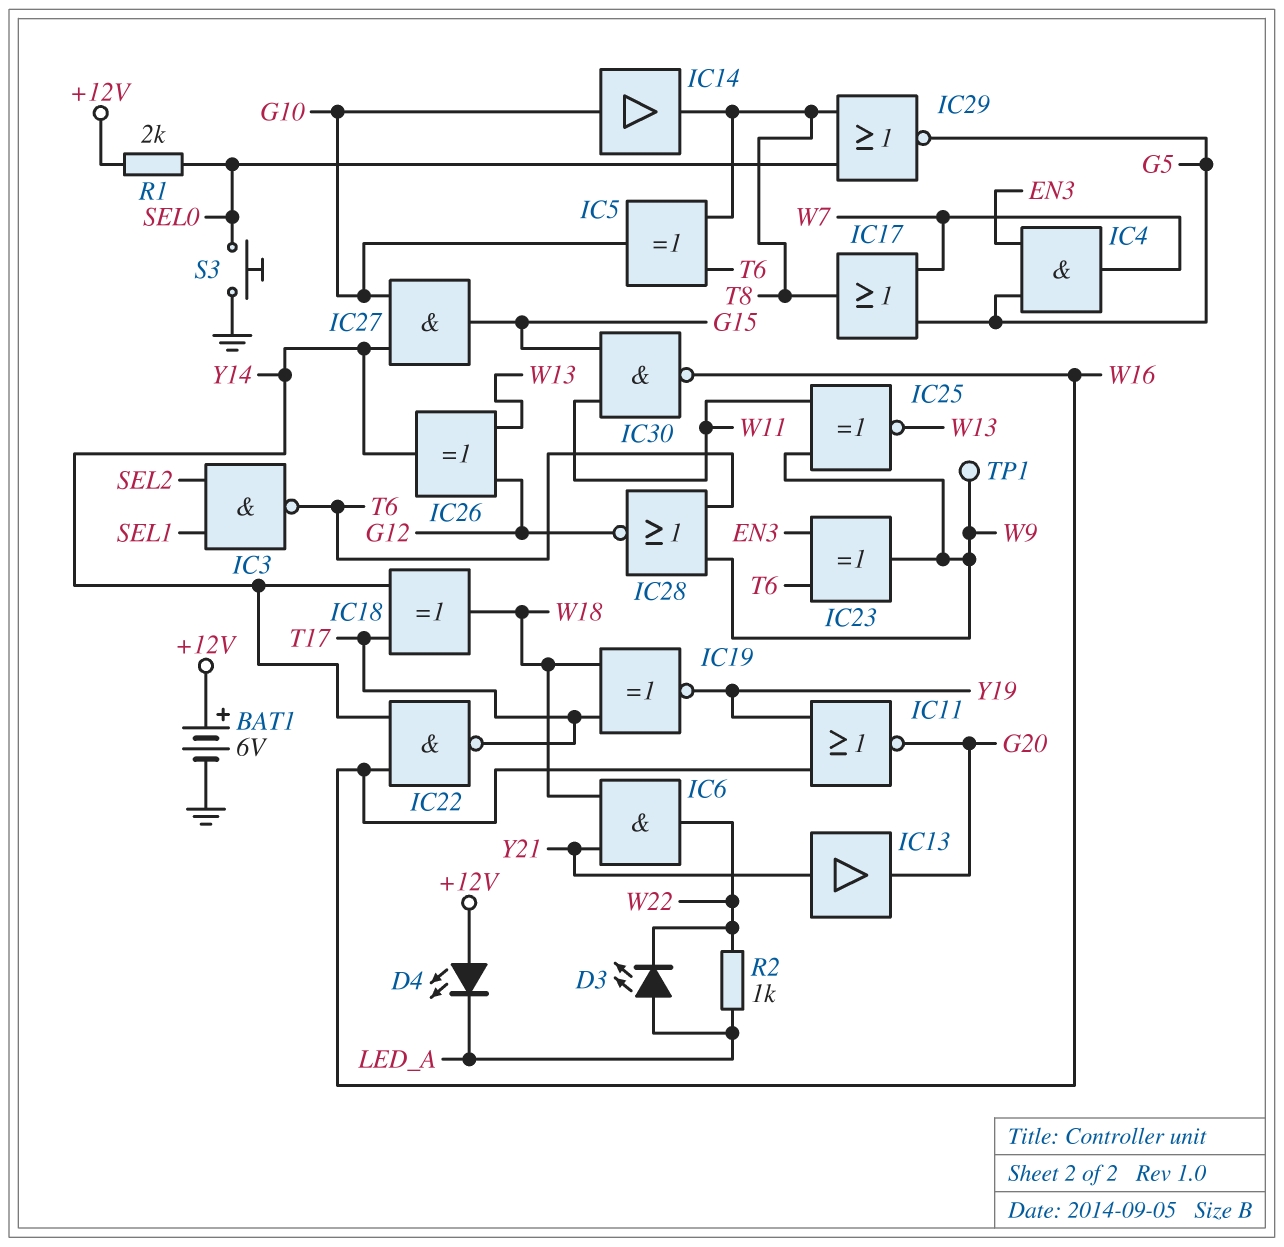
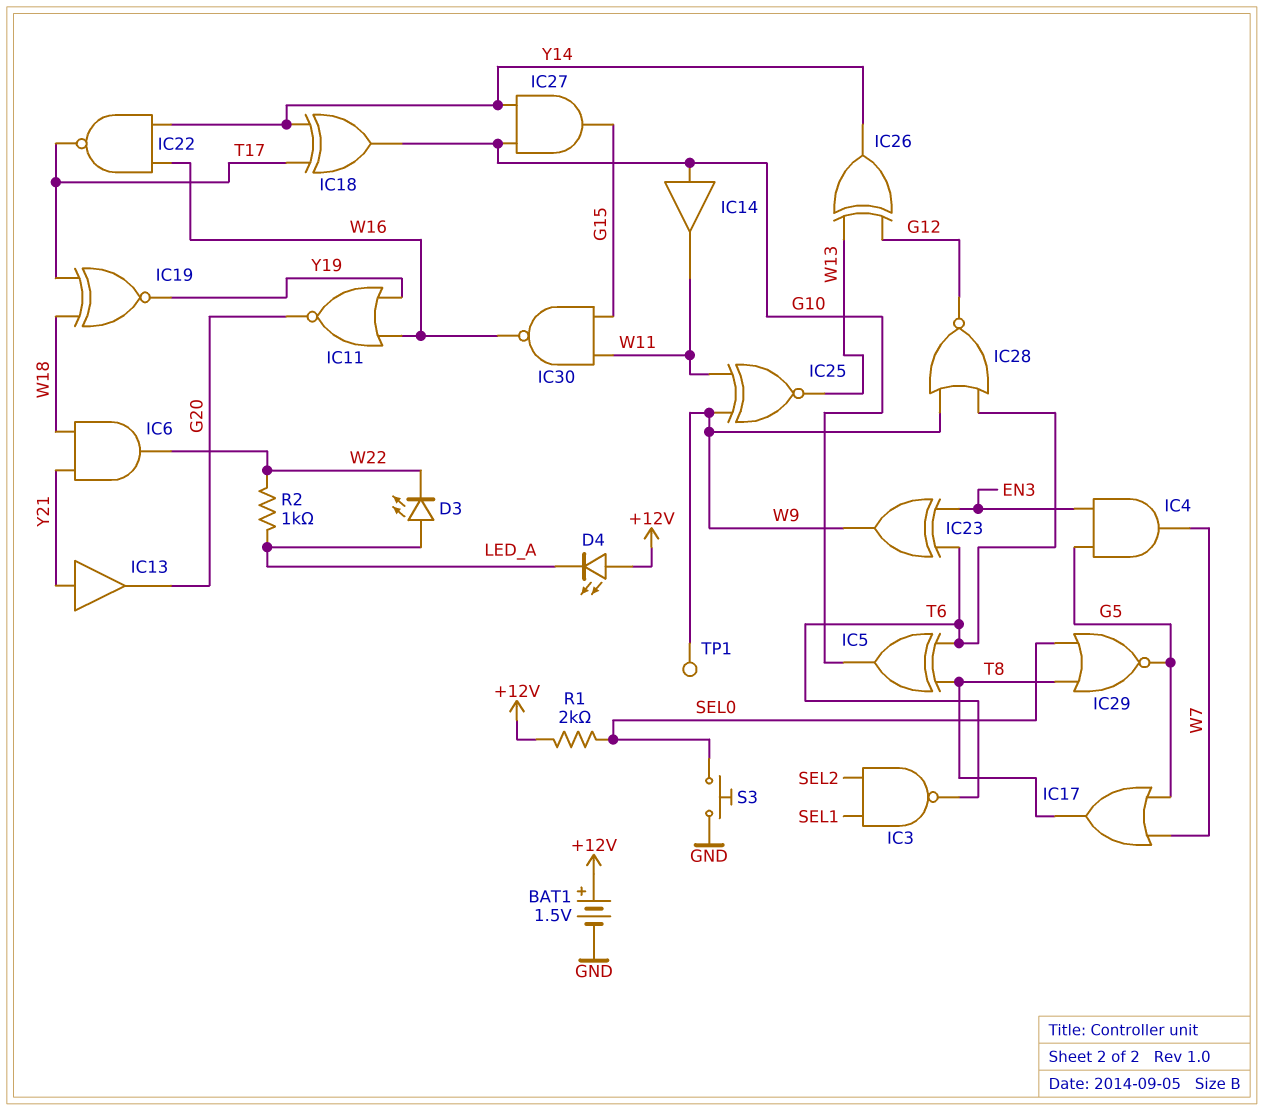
BAT1: 6V (plus +12V, minus GND) -> 1.5V (plus +12V, minus GND)
IC14: buffer (in G10, out T8) -> buffer (in G10, out W11)
IC18: XOR (in T17, in Y14, out W18) -> XOR (in T17, in Y14, out G10)

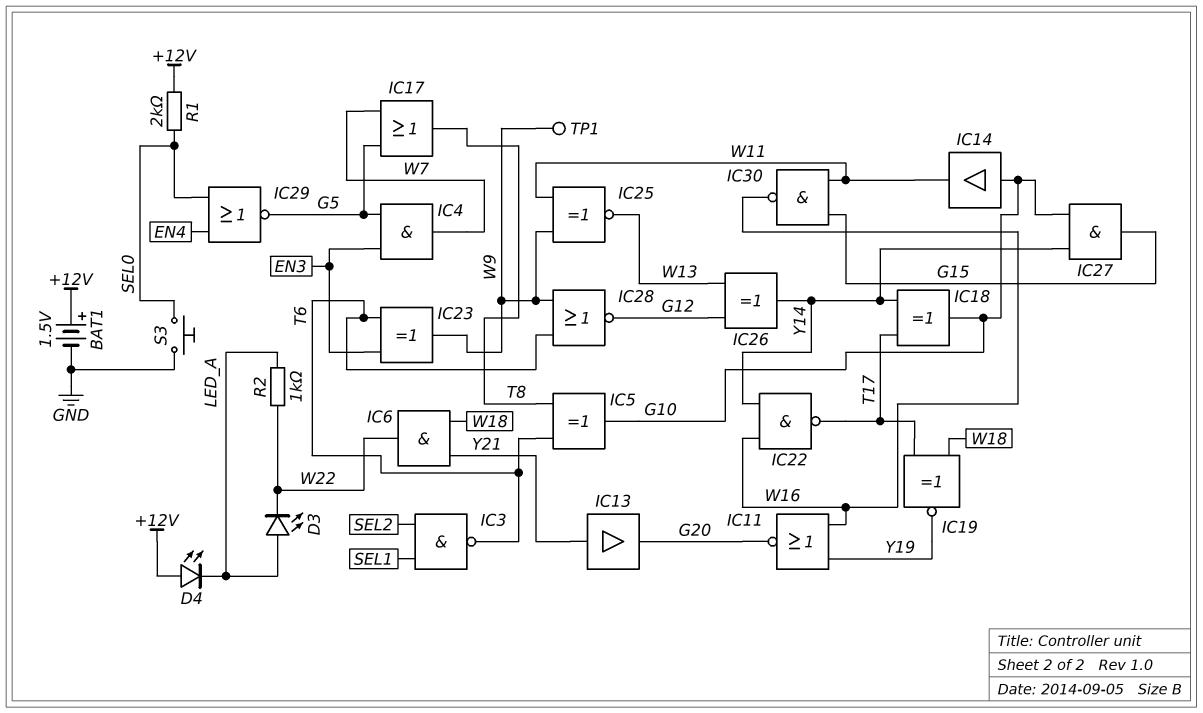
IC29: NOR (in SEL0, in T8, out G5) -> NOR (in EN4, in SEL0, out G5)

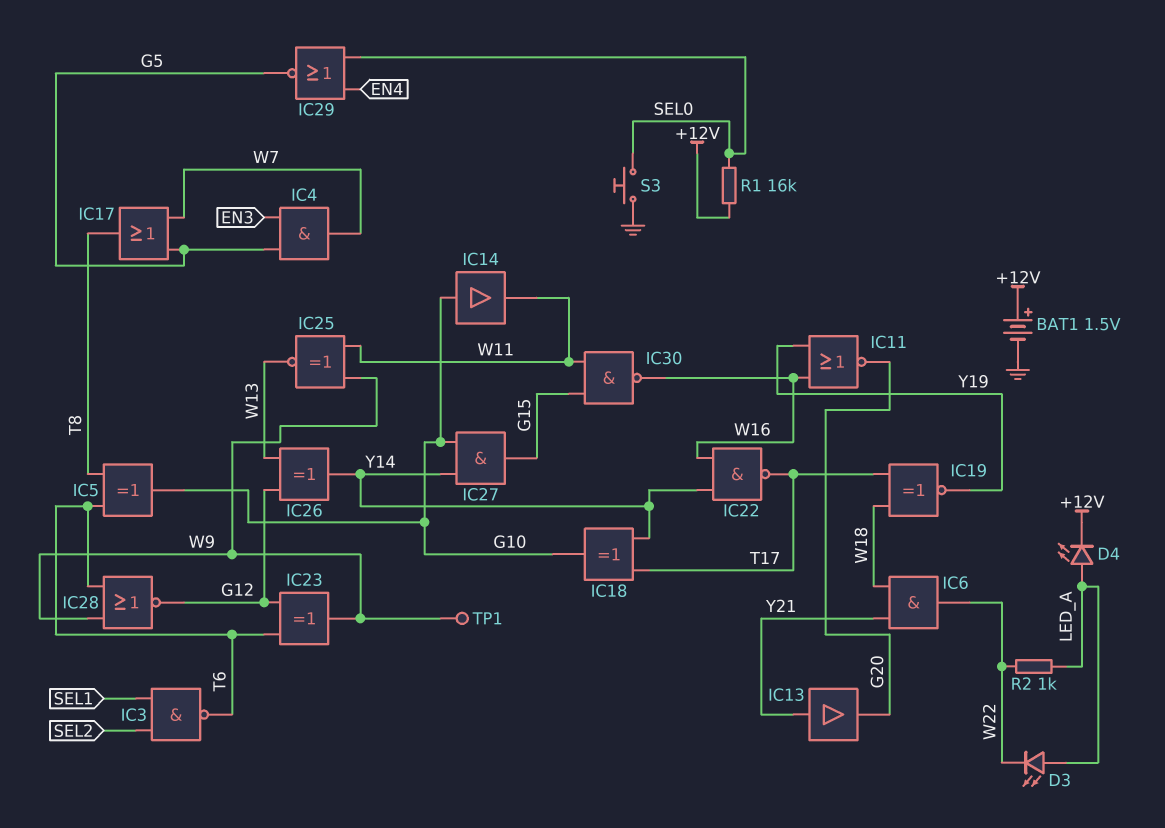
D4: LED (A +12V, K LED_A) -> LED (A LED_A, K +12V)
IC23: XOR (in EN3, in T6, out W9) -> XOR (in G12, in T6, out W9)
R1: 2k (+12V, SEL0) -> 16k (+12V, SEL0)

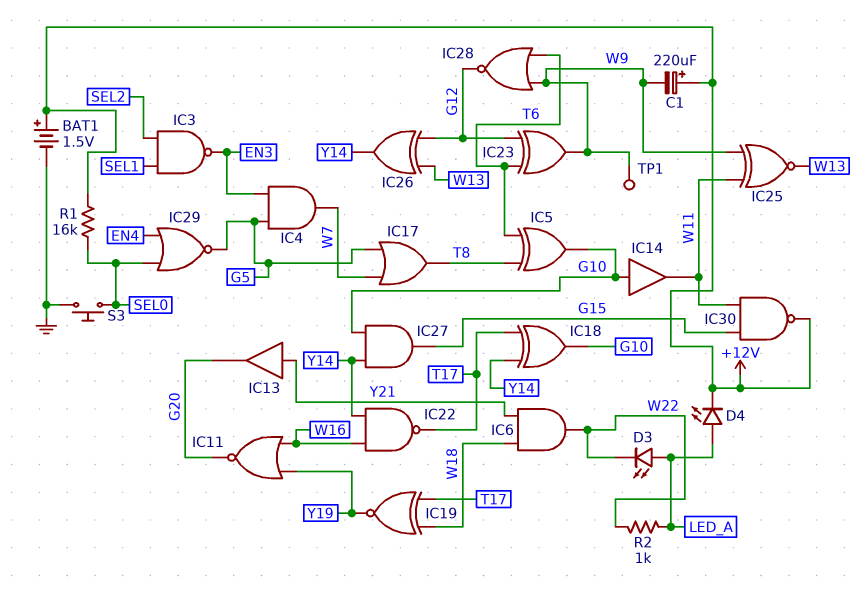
C1: none -> 220uF (plus +12V, minus W9)
IC3: NAND (in SEL1, in SEL2, out T6) -> NAND (in SEL1, in SEL2, out EN3)
IC30: NAND (in G15, in W11, out W16) -> NAND (in G15, in W11, out +12V)

